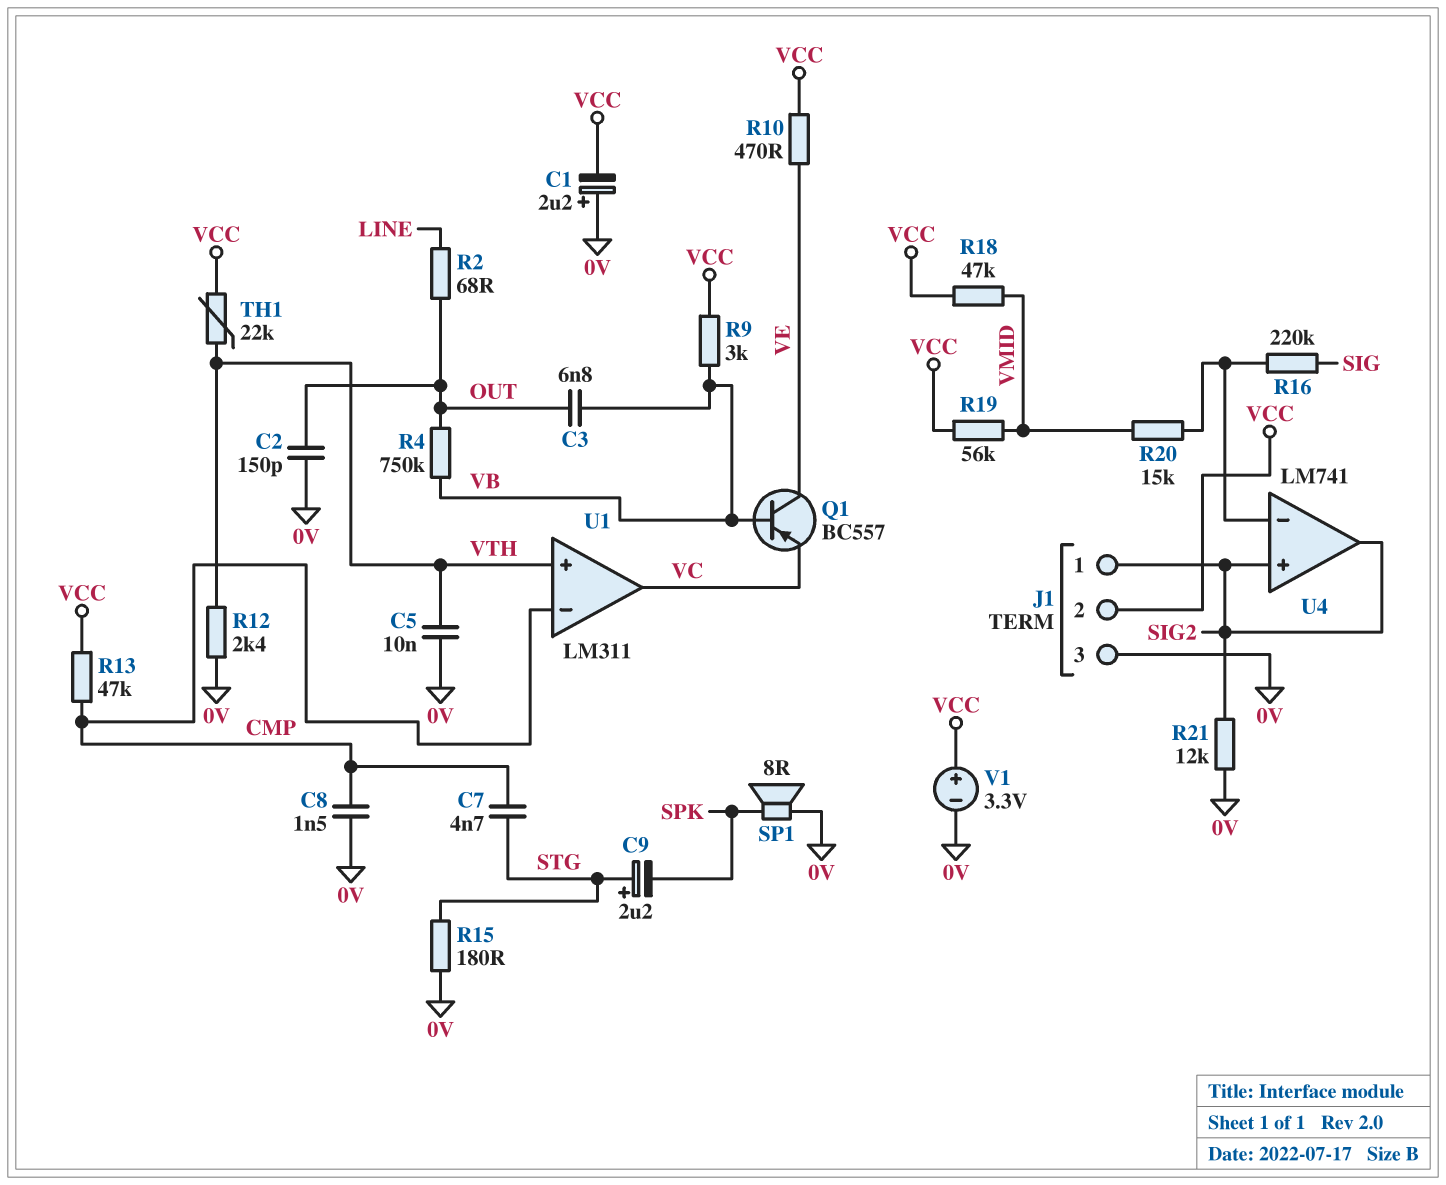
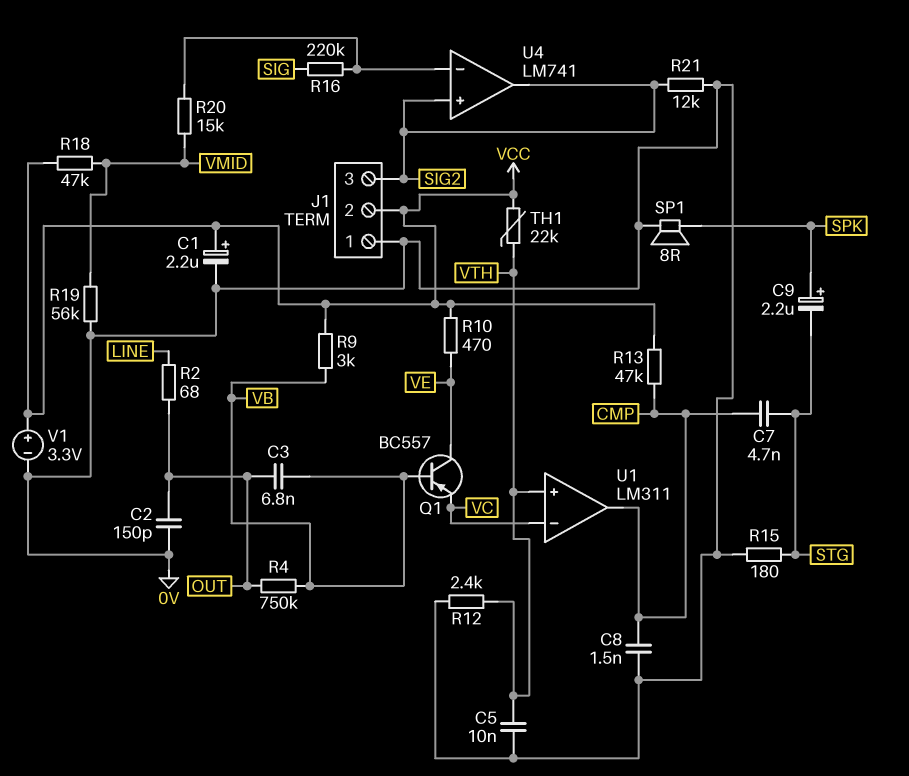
C1: 2.2uF (plus 0V, minus VCC) -> 2.2uF (plus VCC, minus 0V)
C9: 2.2uF (plus STG, minus SPK) -> 2.2uF (plus SPK, minus STG)
J1 pin 1: SIG2 -> 0V
J1 pin 3: 0V -> SIG2
R19: 56k (VCC, VMID) -> 56k (0V, VMID)
U1 pin in-: CMP -> VC
U1 pin out: VC -> CMP

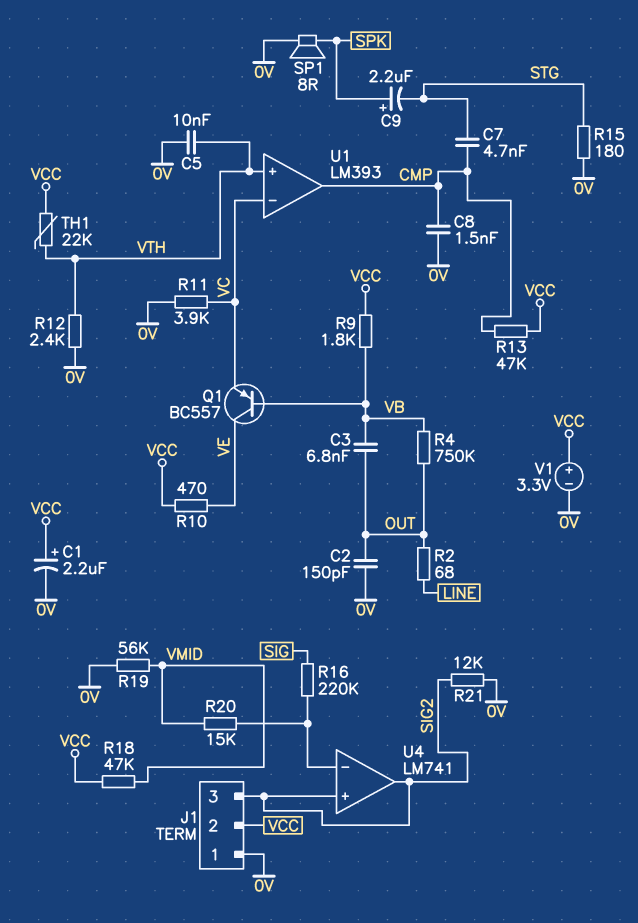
R9: 3k (VB, VCC) -> 1.8k (VB, VCC)
R11: none -> 3.9k (0V, VC)
U1: LM311 -> LM393

